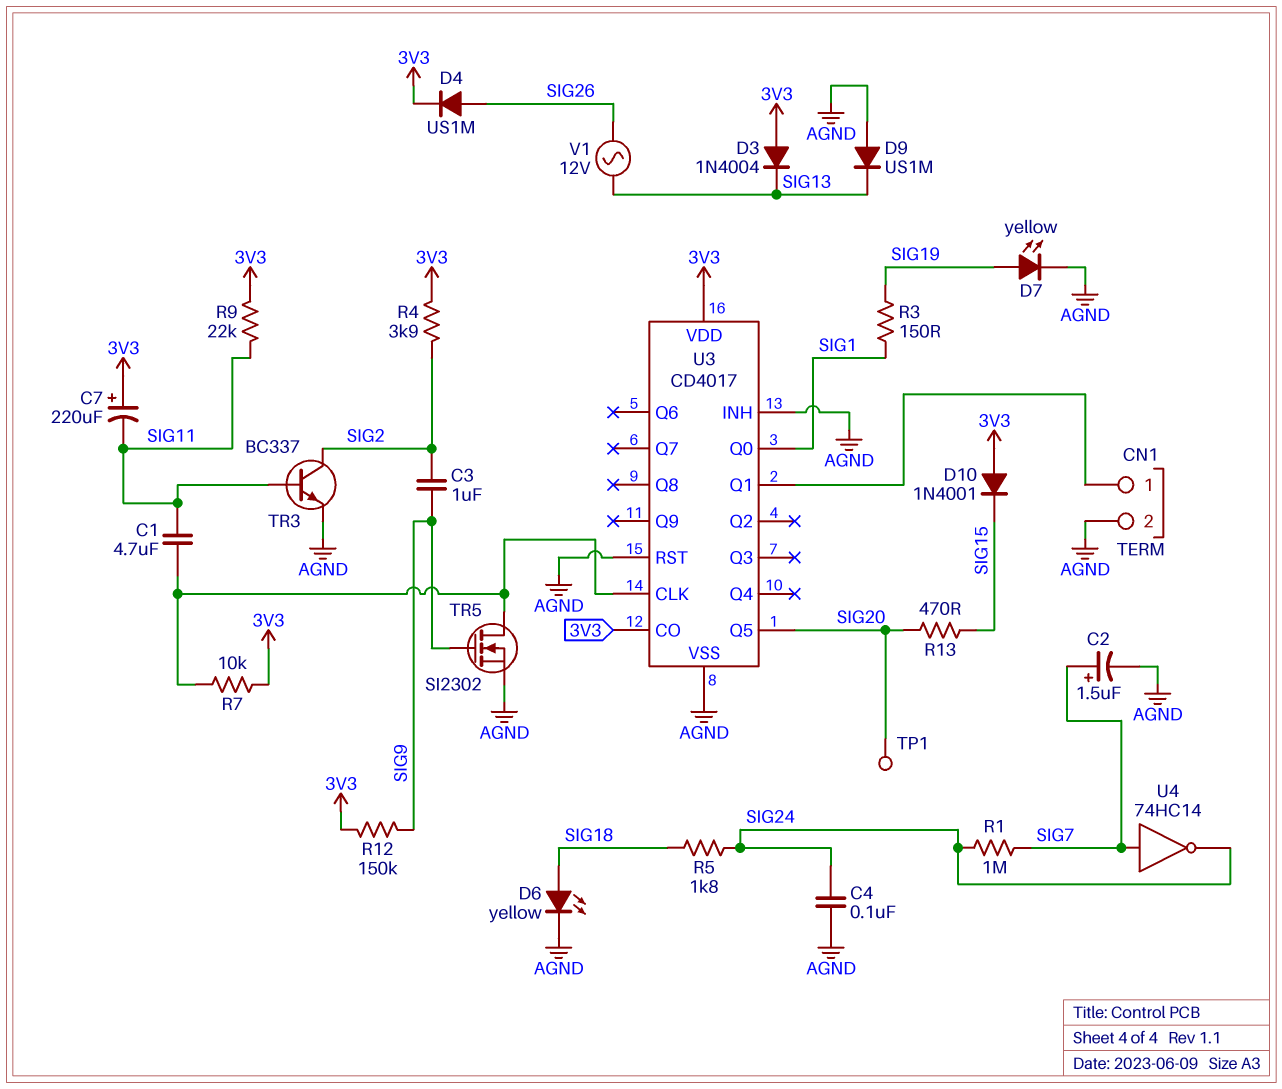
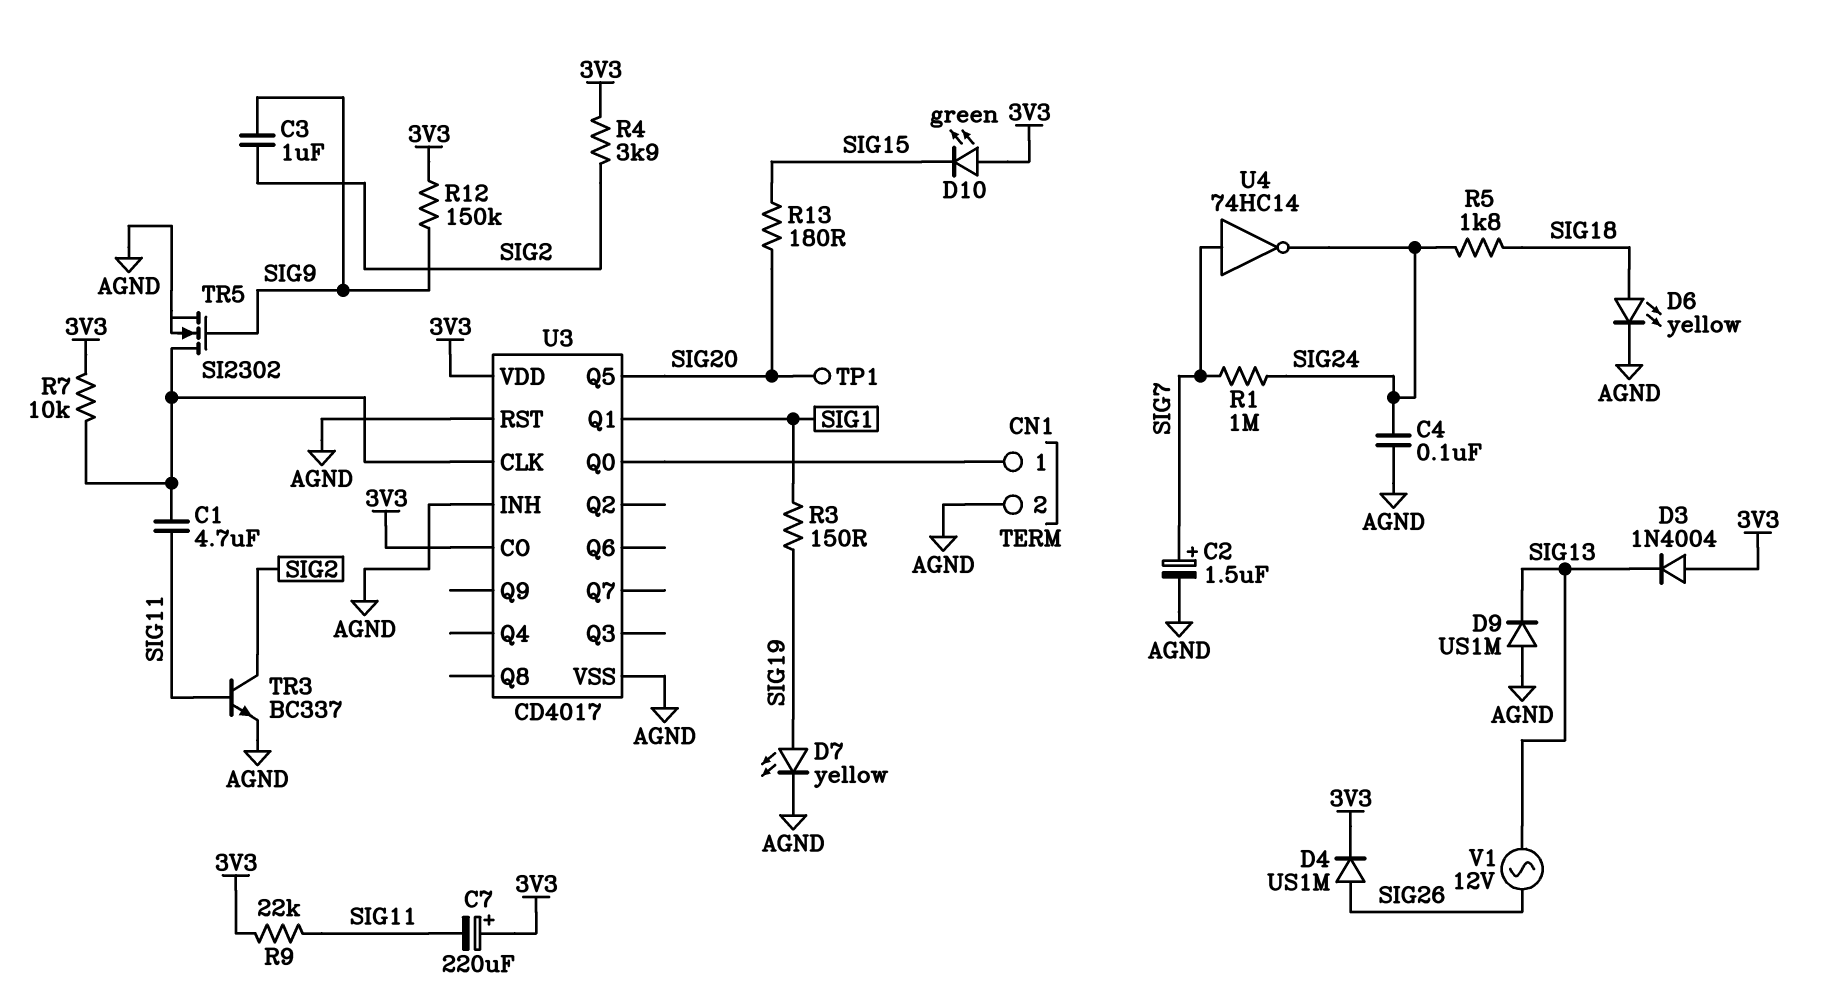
D10: diode 1N4001 (A 3V3, K SIG15) -> LED green (A 3V3, K SIG15)
R13: 470 (SIG15, SIG20) -> 180 (SIG15, SIG20)
U3 pin Q0: SIG1 -> CN1/1
U3 pin Q1: CN1/1 -> SIG1

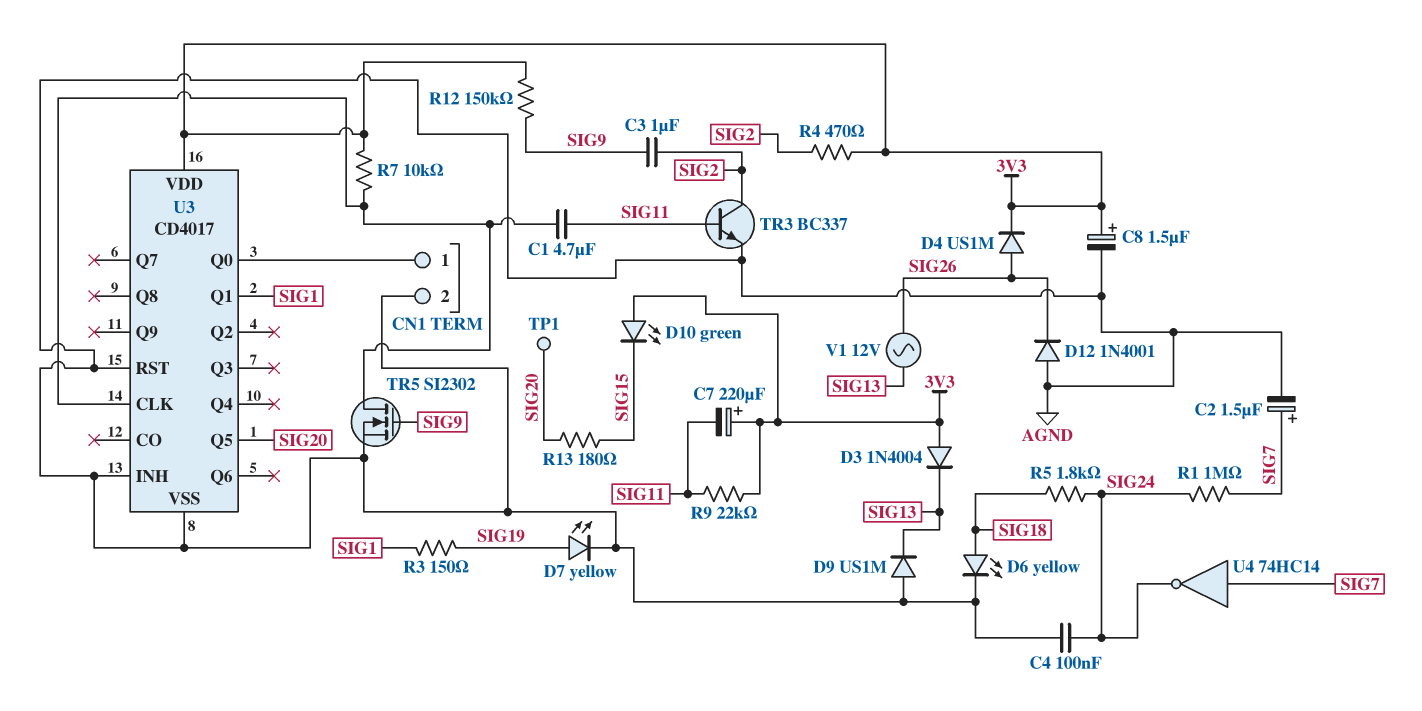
C8: none -> 1.5uF (plus 3V3, minus AGND)
D12: none -> diode 1N4001 (A AGND, K SIG26)
R4: 3.9k (3V3, SIG2) -> 470 (3V3, SIG2)
U3 pin CO: 3V3 -> none

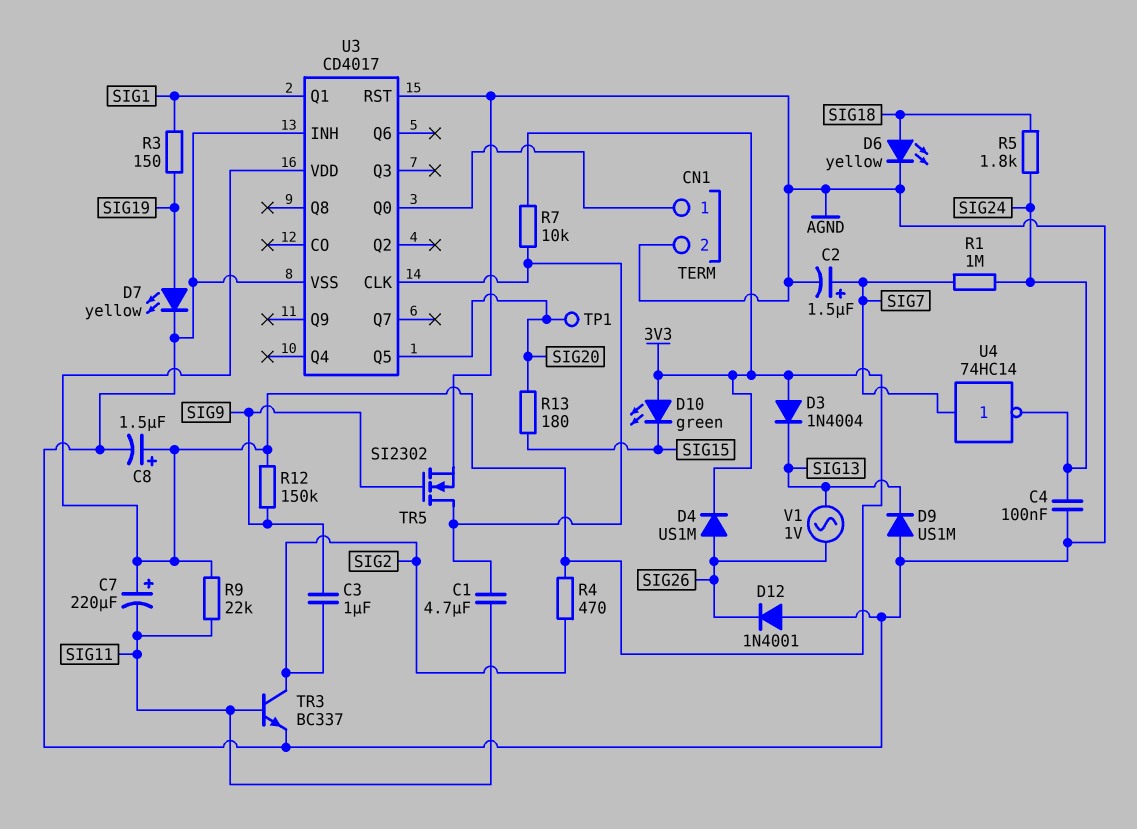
V1: AC 12V (SIG13, SIG26) -> AC 1V (SIG13, SIG26)

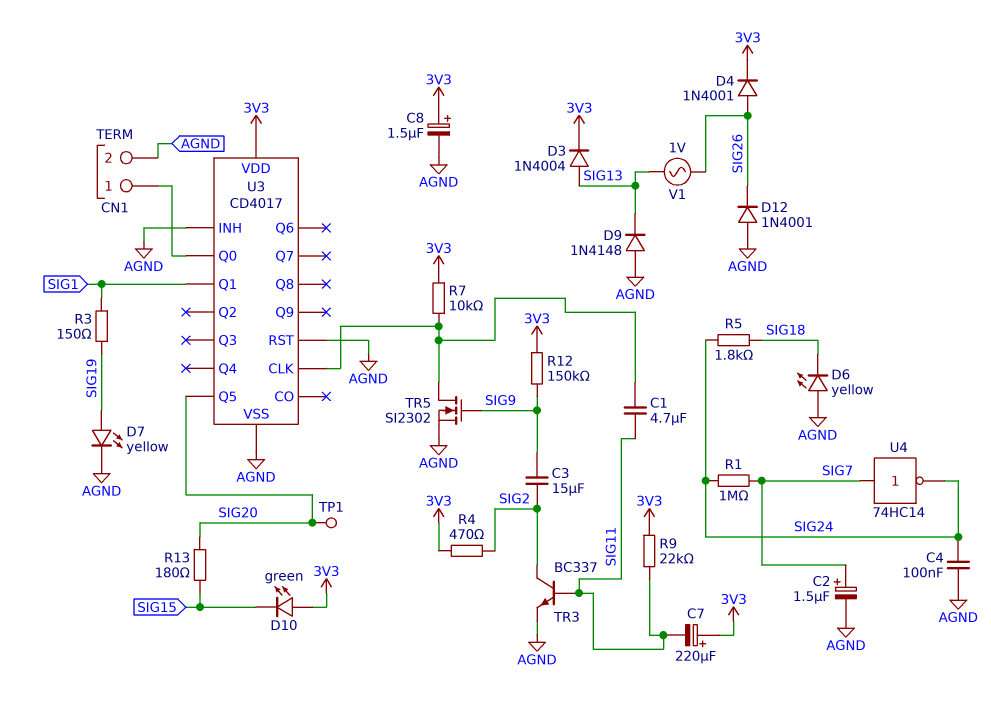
C3: 1uF (SIG2, SIG9) -> 15uF (SIG2, SIG9)
D3: diode 1N4004 (A 3V3, K SIG13) -> diode 1N4004 (A SIG13, K 3V3)
D4: diode US1M (A SIG26, K 3V3) -> diode 1N4001 (A SIG26, K 3V3)
D6: LED yellow (A SIG18, K AGND) -> LED yellow (A AGND, K SIG18)
D9: diode US1M (A AGND, K SIG13) -> diode 1N4148 (A AGND, K SIG13)

